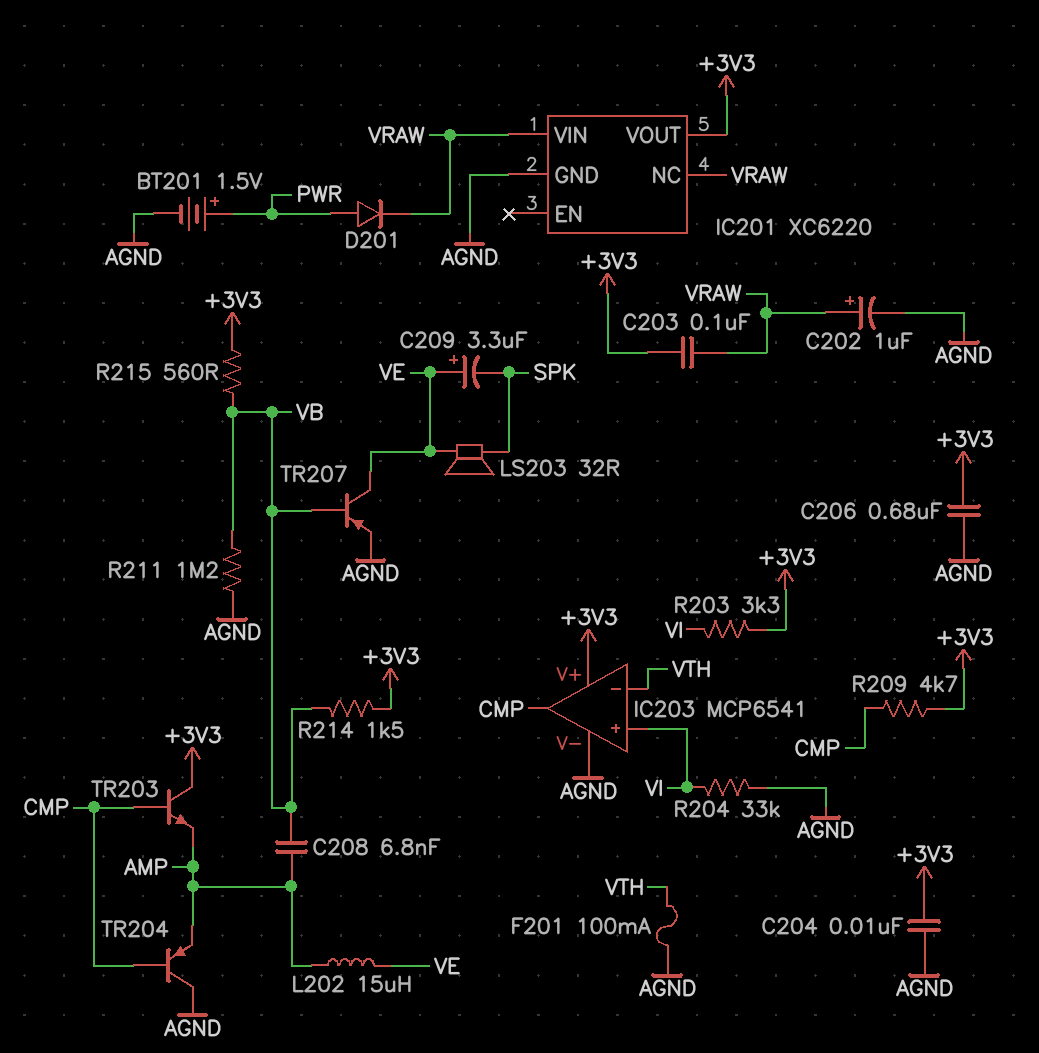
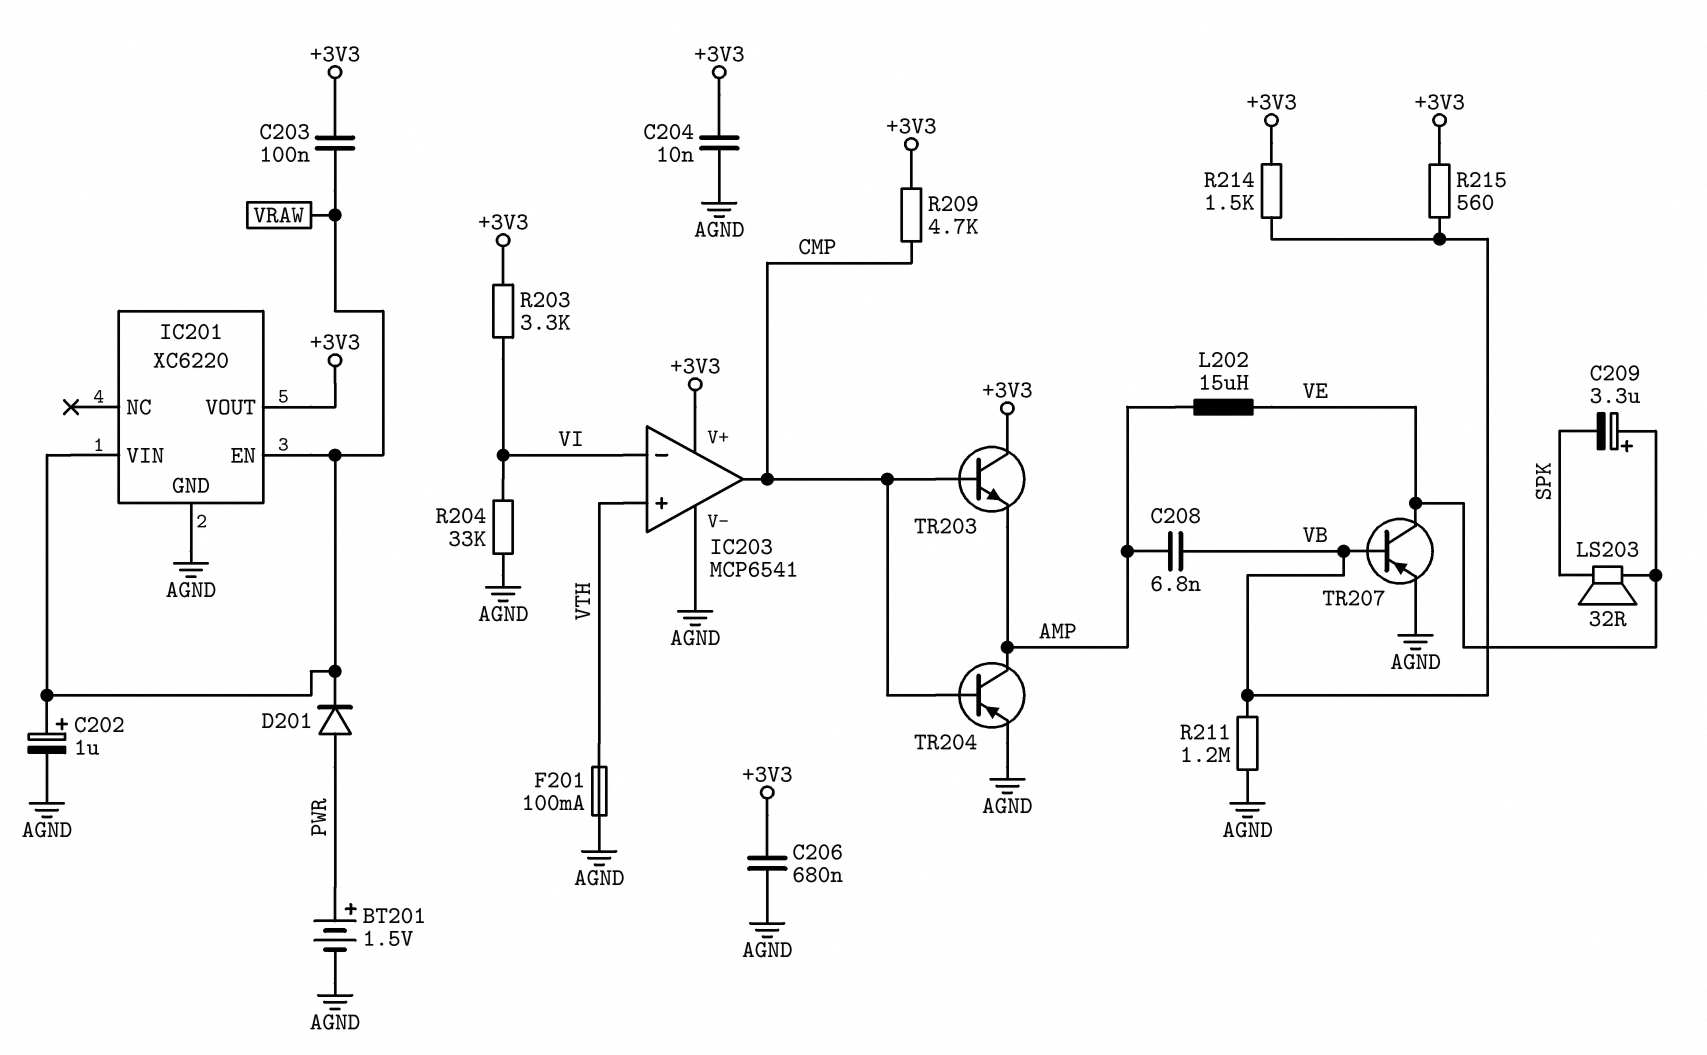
IC201 pin EN: none -> VRAW
IC201 pin NC: VRAW -> none
IC203 pin in+: VI -> VTH
IC203 pin in-: VTH -> VI
TR204: PNP (B CMP, C AGND, E AMP) -> PNP (B CMP, C AMP, E AGND)

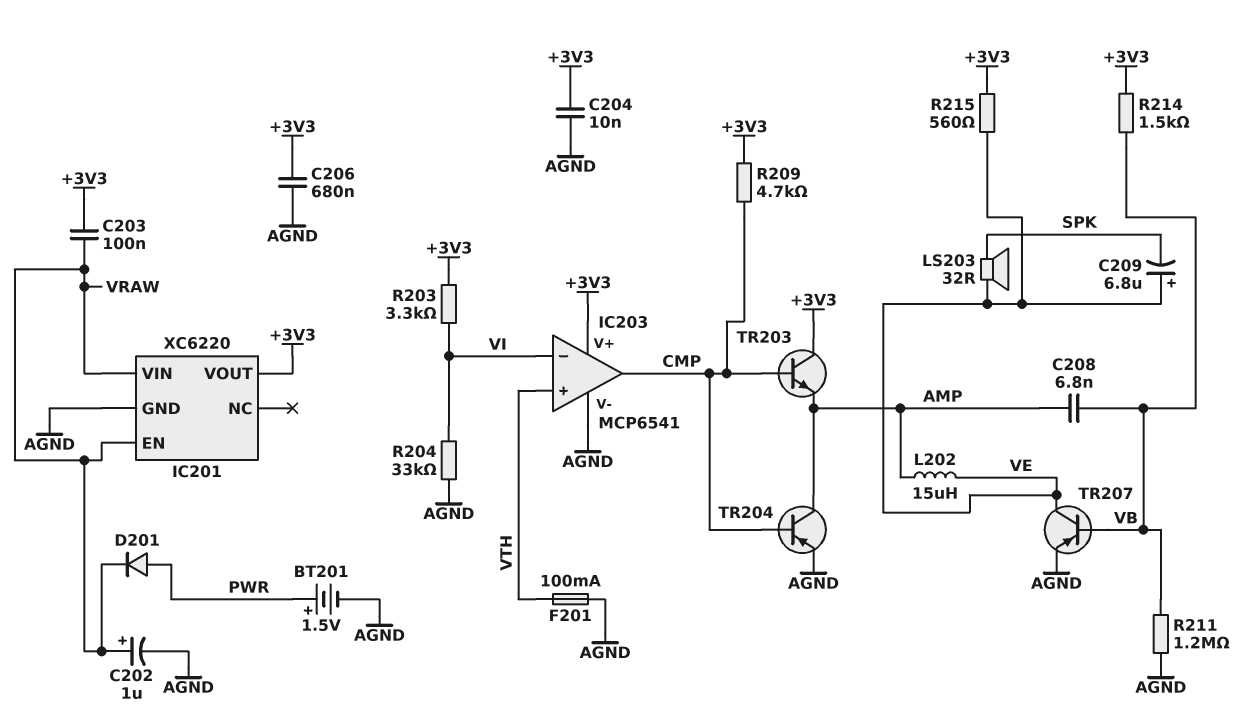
C209: 3.3uF (plus VE, minus SPK) -> 6.8uF (plus VE, minus SPK)
R215: 560 (+3V3, VB) -> 560 (+3V3, VE)

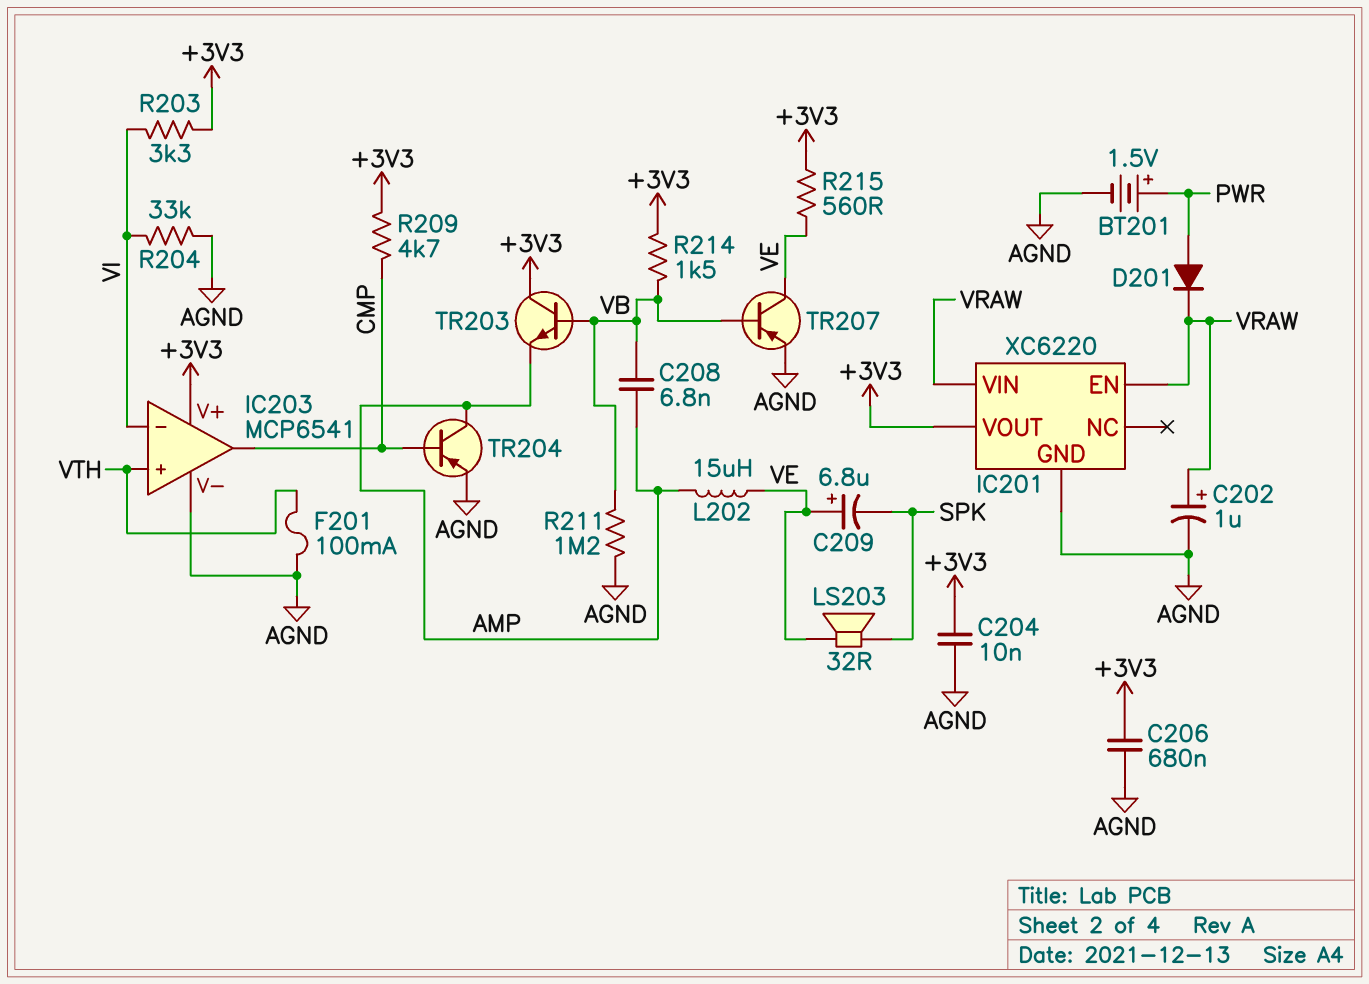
C203: 100nF (+3V3, VRAW) -> none
TR203: NPN (B CMP, C +3V3, E AMP) -> NPN (B VB, C +3V3, E AMP)

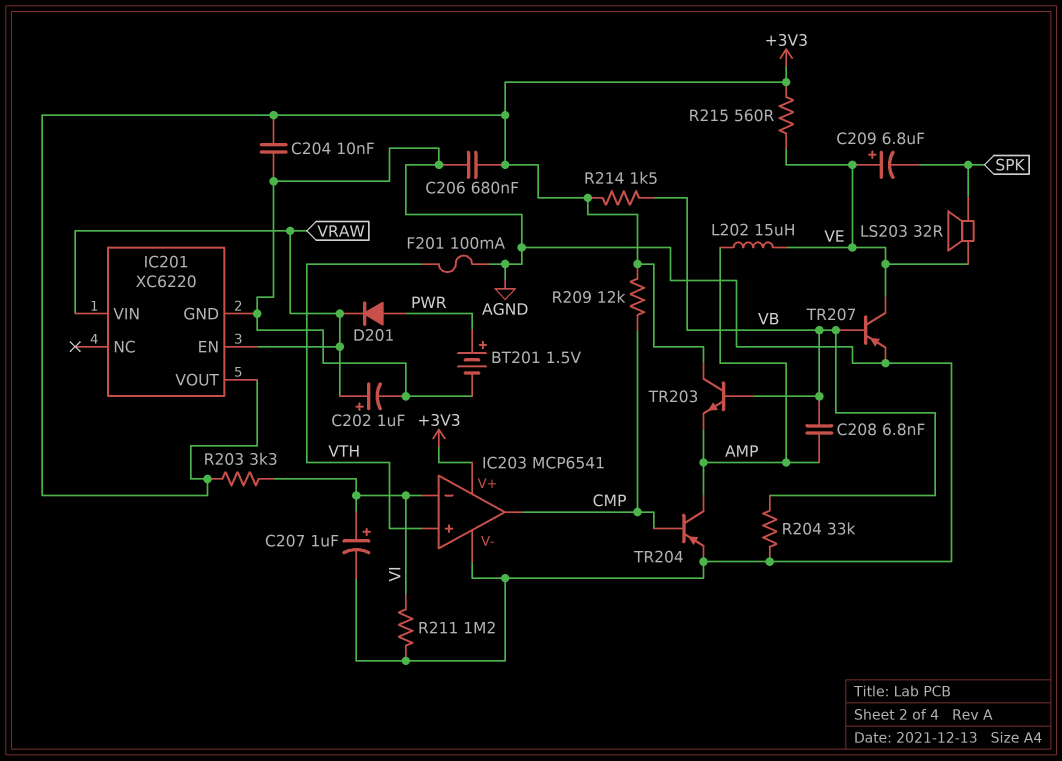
C207: none -> 1uF (plus VI, minus AGND)
R204: 33k (AGND, VI) -> 33k (AGND, VB)
R209: 4.7k (+3V3, CMP) -> 12k (+3V3, CMP)
R211: 1.2M (AGND, VB) -> 1.2M (AGND, VI)

